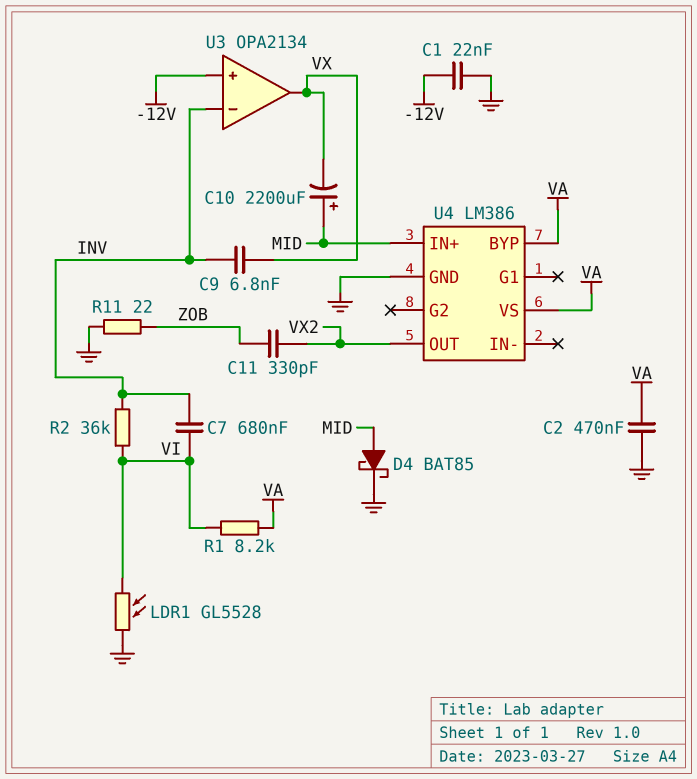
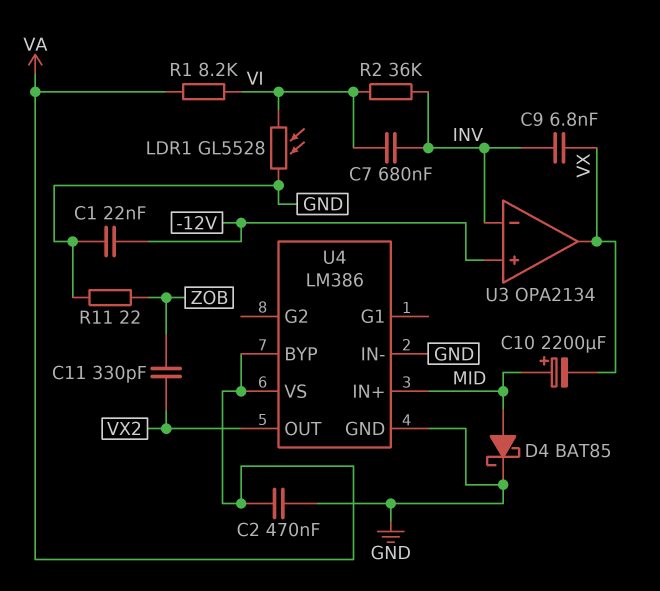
U4 pin IN-: none -> GND

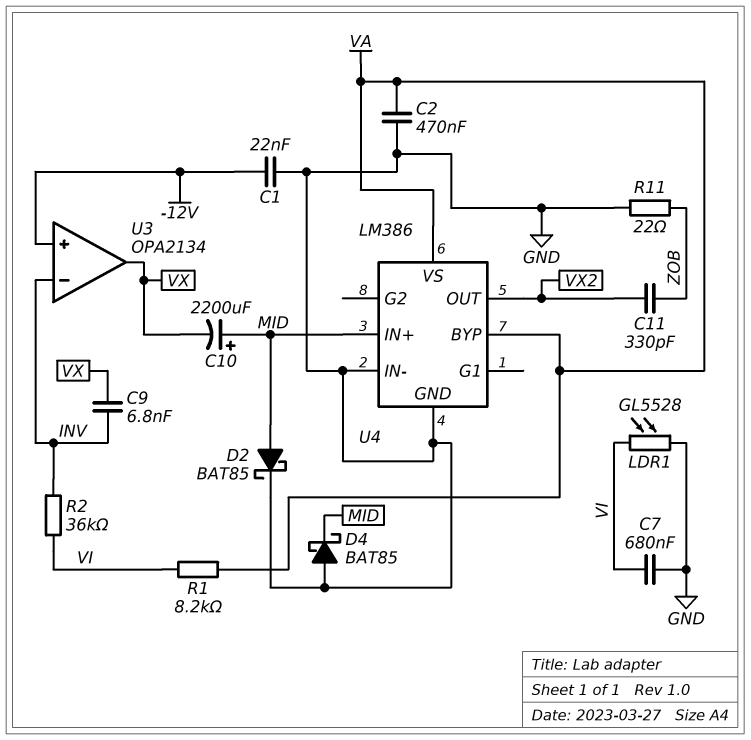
C7: 680nF (INV, VI) -> 680nF (GND, VI)
D2: none -> schottky BAT85 (A MID, K GND)
D4: schottky BAT85 (A MID, K GND) -> schottky BAT85 (A GND, K MID)

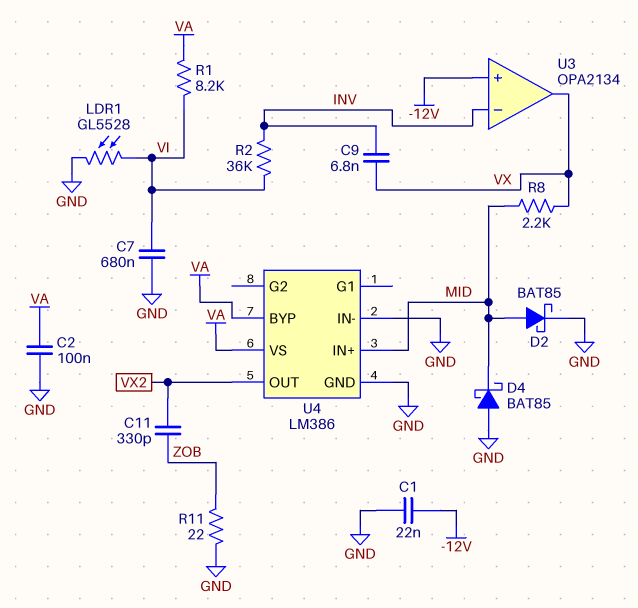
C2: 470nF (GND, VA) -> 100nF (GND, VA)
C10: 2200uF (plus MID, minus VX) -> none
R8: none -> 2.2k (MID, VX)

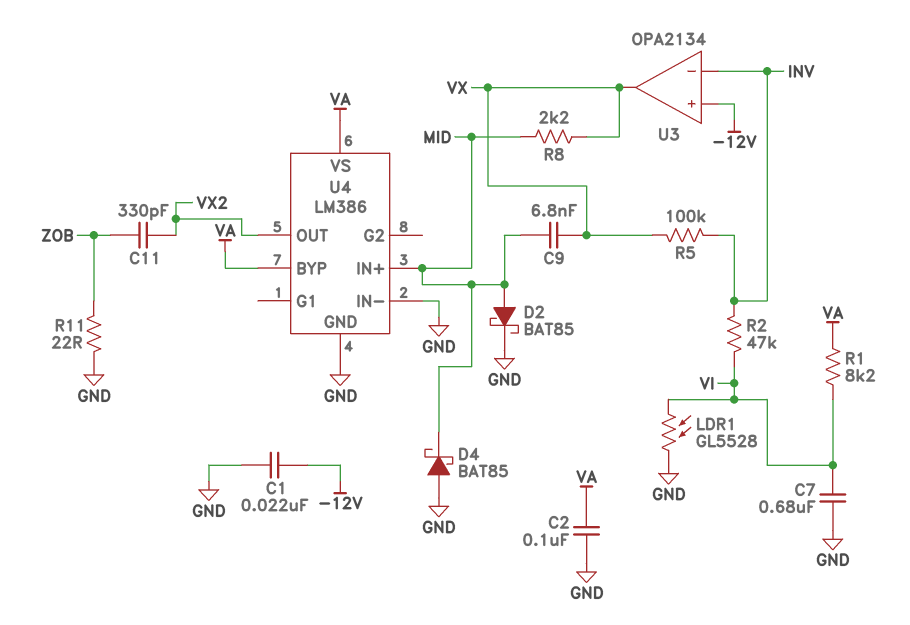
C9: 6.8nF (INV, VX) -> 6.8nF (MID, VX)
R2: 36k (INV, VI) -> 47k (INV, VI)
R5: none -> 100k (INV, VX)

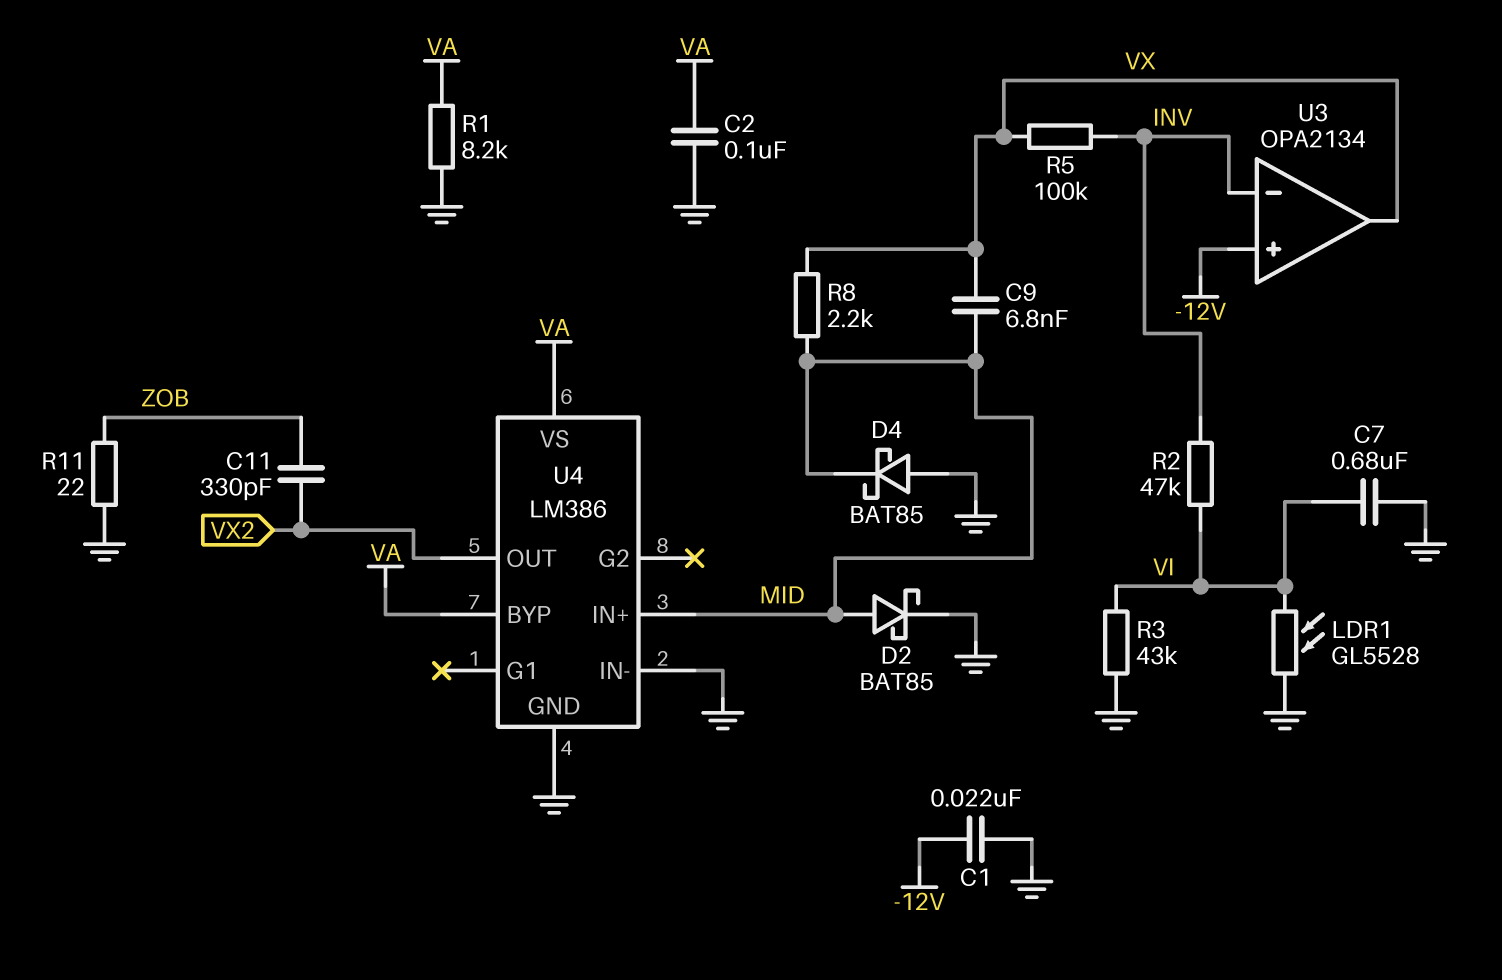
R1: 8.2k (VA, VI) -> 8.2k (GND, VA)
R3: none -> 43k (GND, VI)

